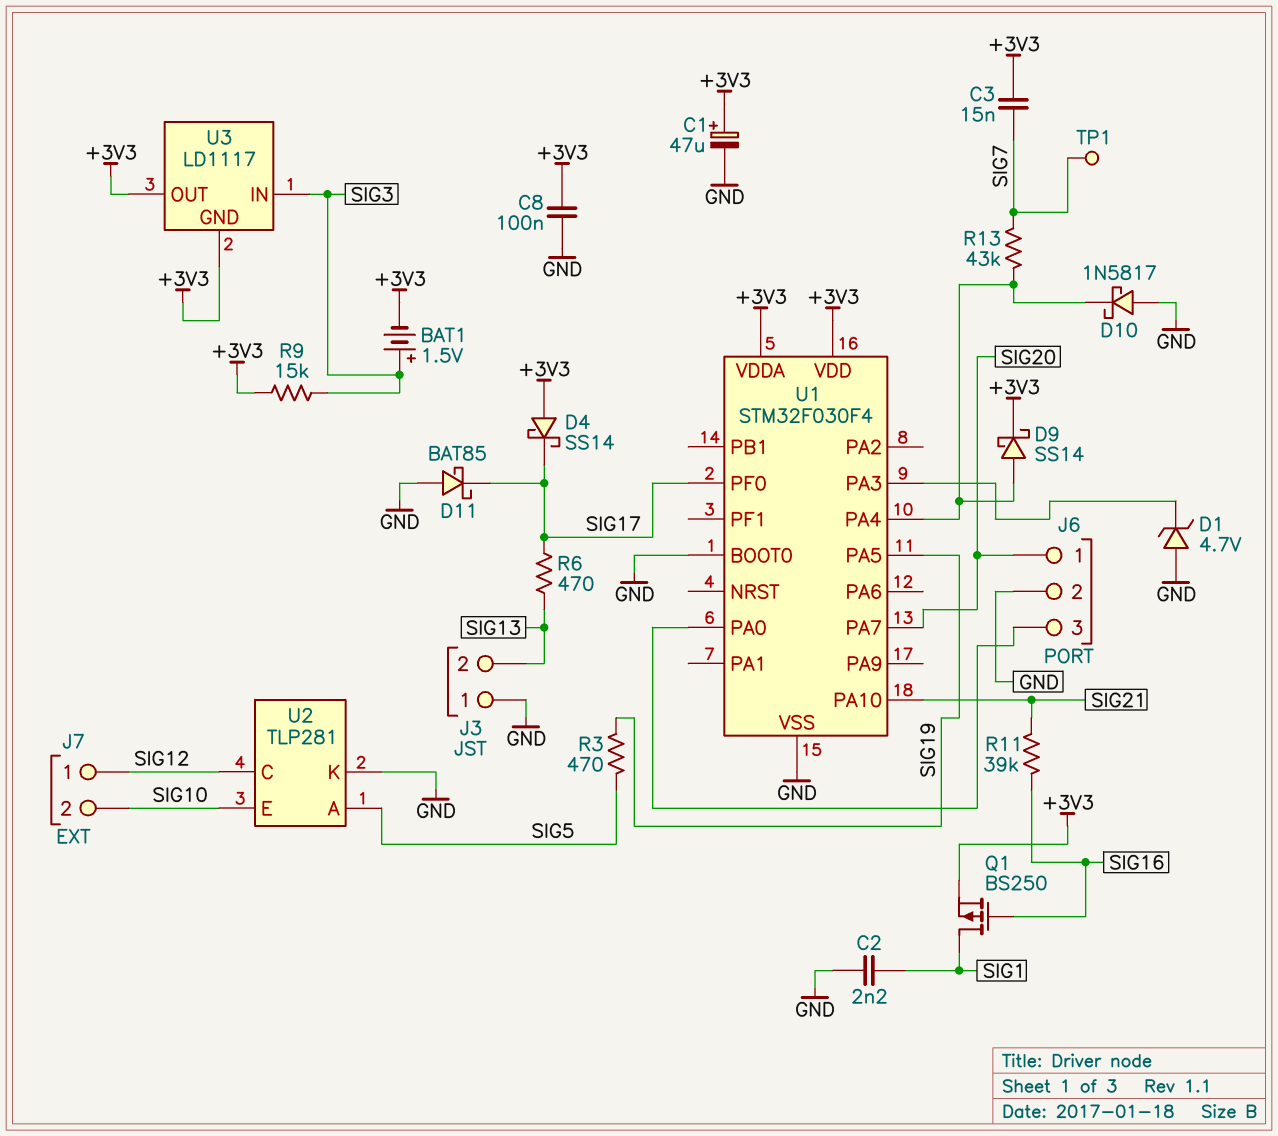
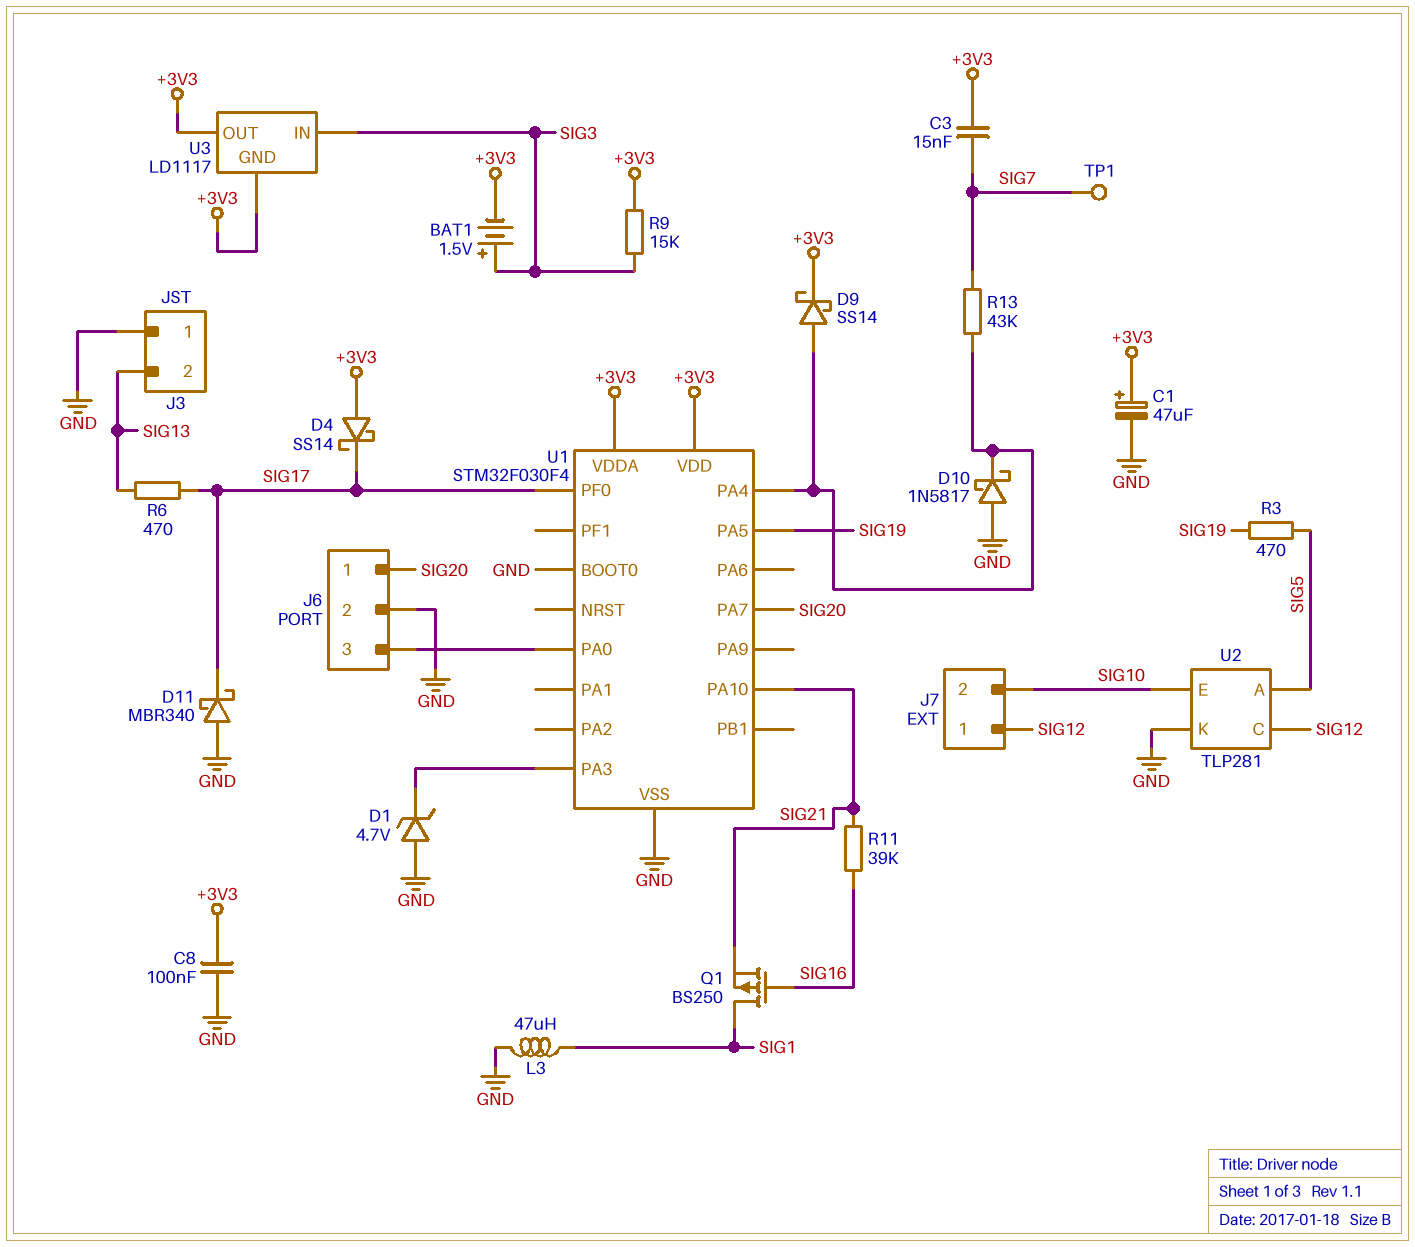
C2: 2.2nF (GND, SIG1) -> none
D11: schottky BAT85 (A GND, K SIG17) -> schottky MBR340 (A GND, K SIG17)
L3: none -> 47uH (GND, SIG1)
Q1: PMOS BS250 (G SIG16, D SIG1, S +3V3) -> PMOS BS250 (G SIG16, D SIG1, S SIG21)

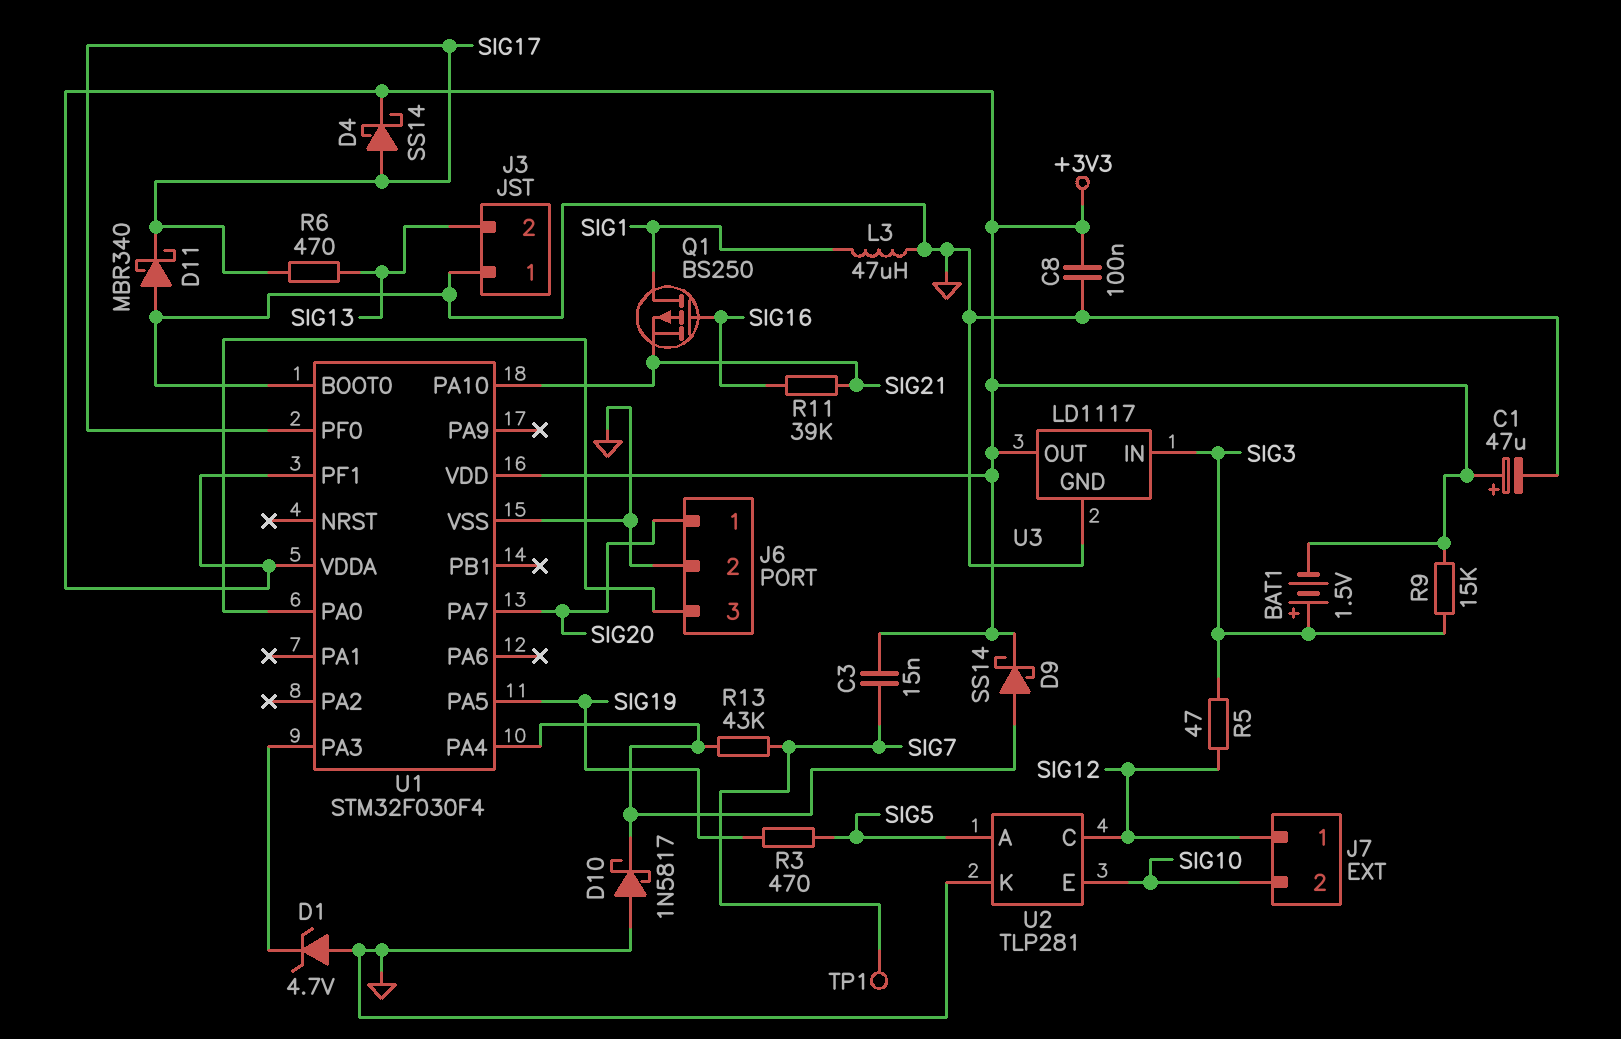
D4: schottky SS14 (A +3V3, K SIG17) -> schottky SS14 (A SIG17, K +3V3)
R5: none -> 47 (SIG3, SIG12)
U1 pin PF1: none -> +3V3
U3 pin GND: +3V3 -> GND

